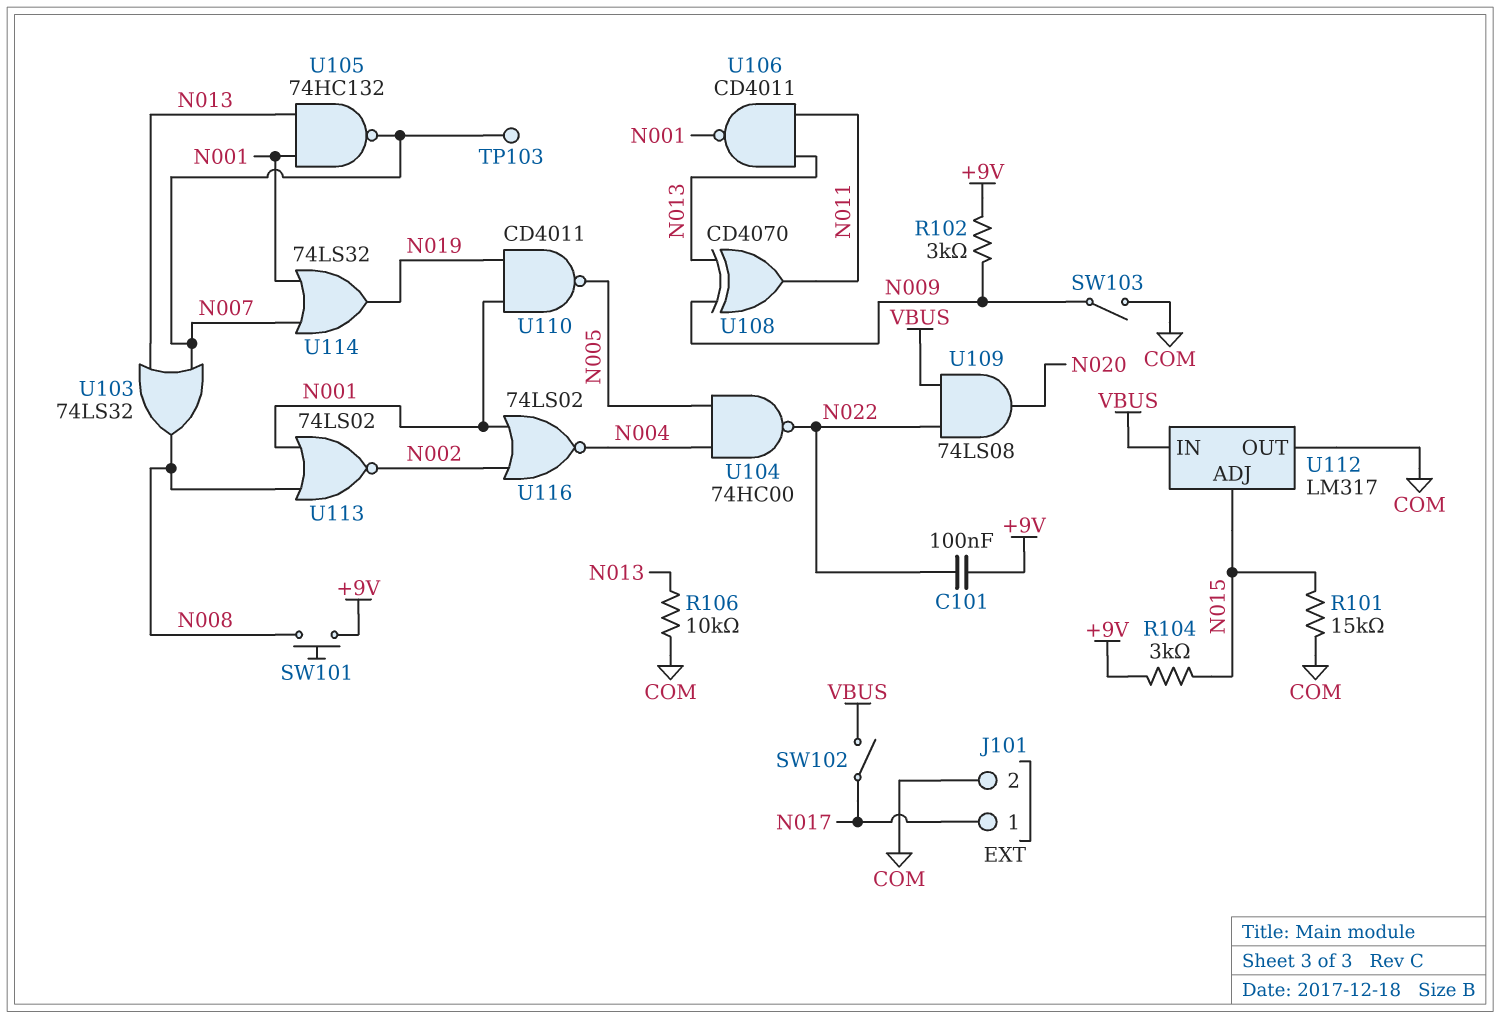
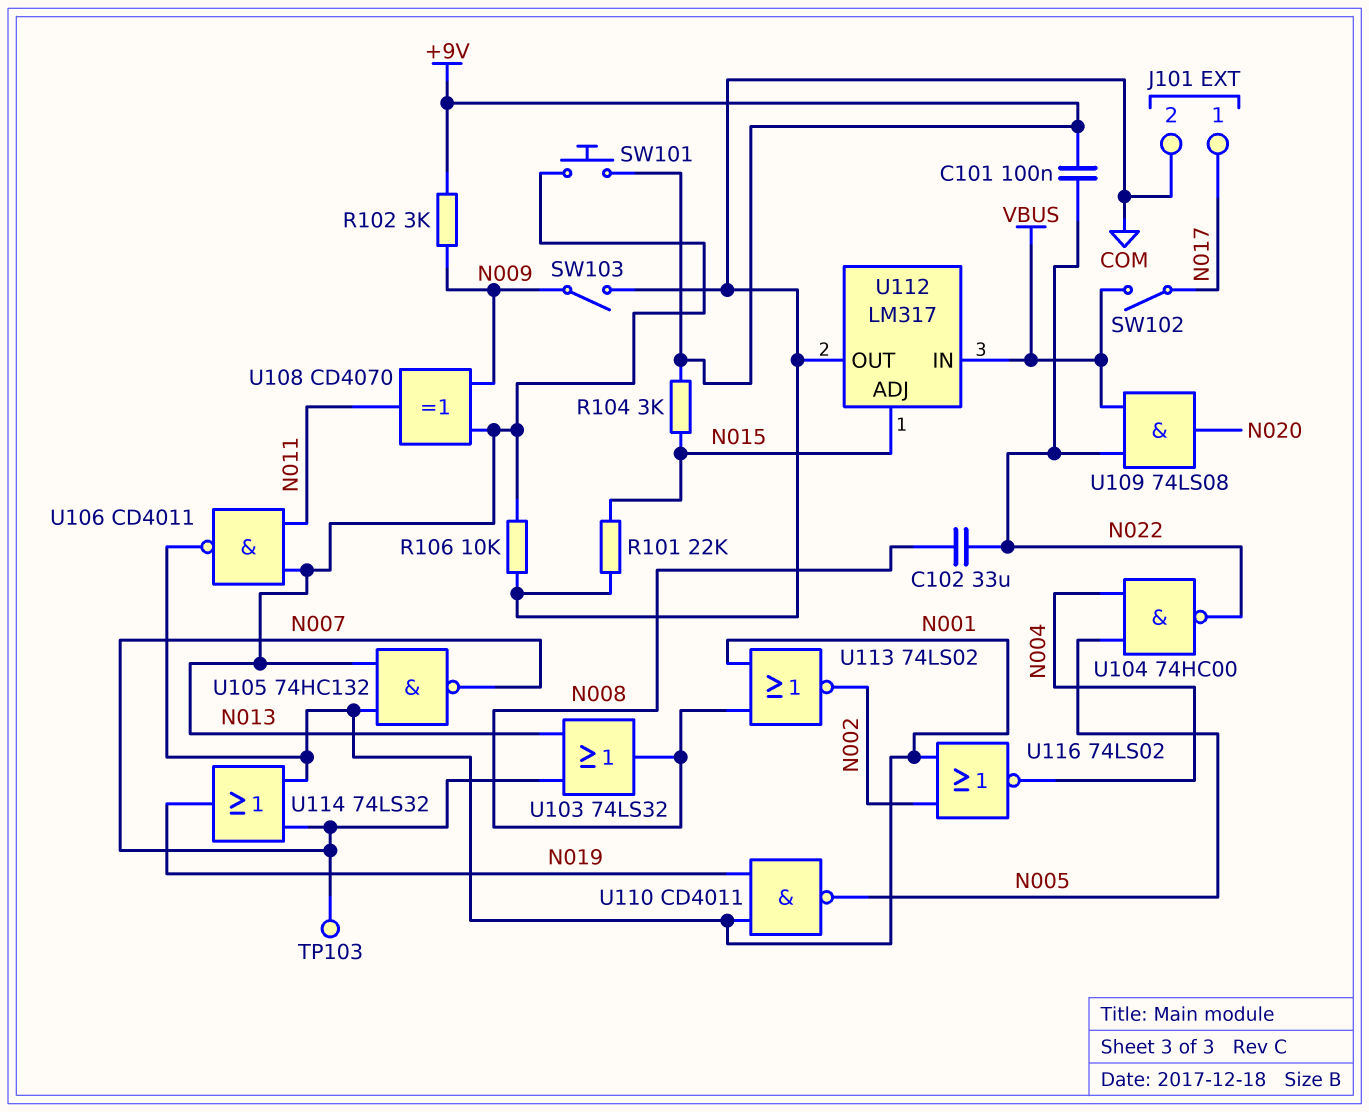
C102: none -> 33uF (N008, N022)
R101: 15k (COM, N015) -> 22k (COM, N015)
SW101: button (+9V, N008) -> button (+9V, N013)

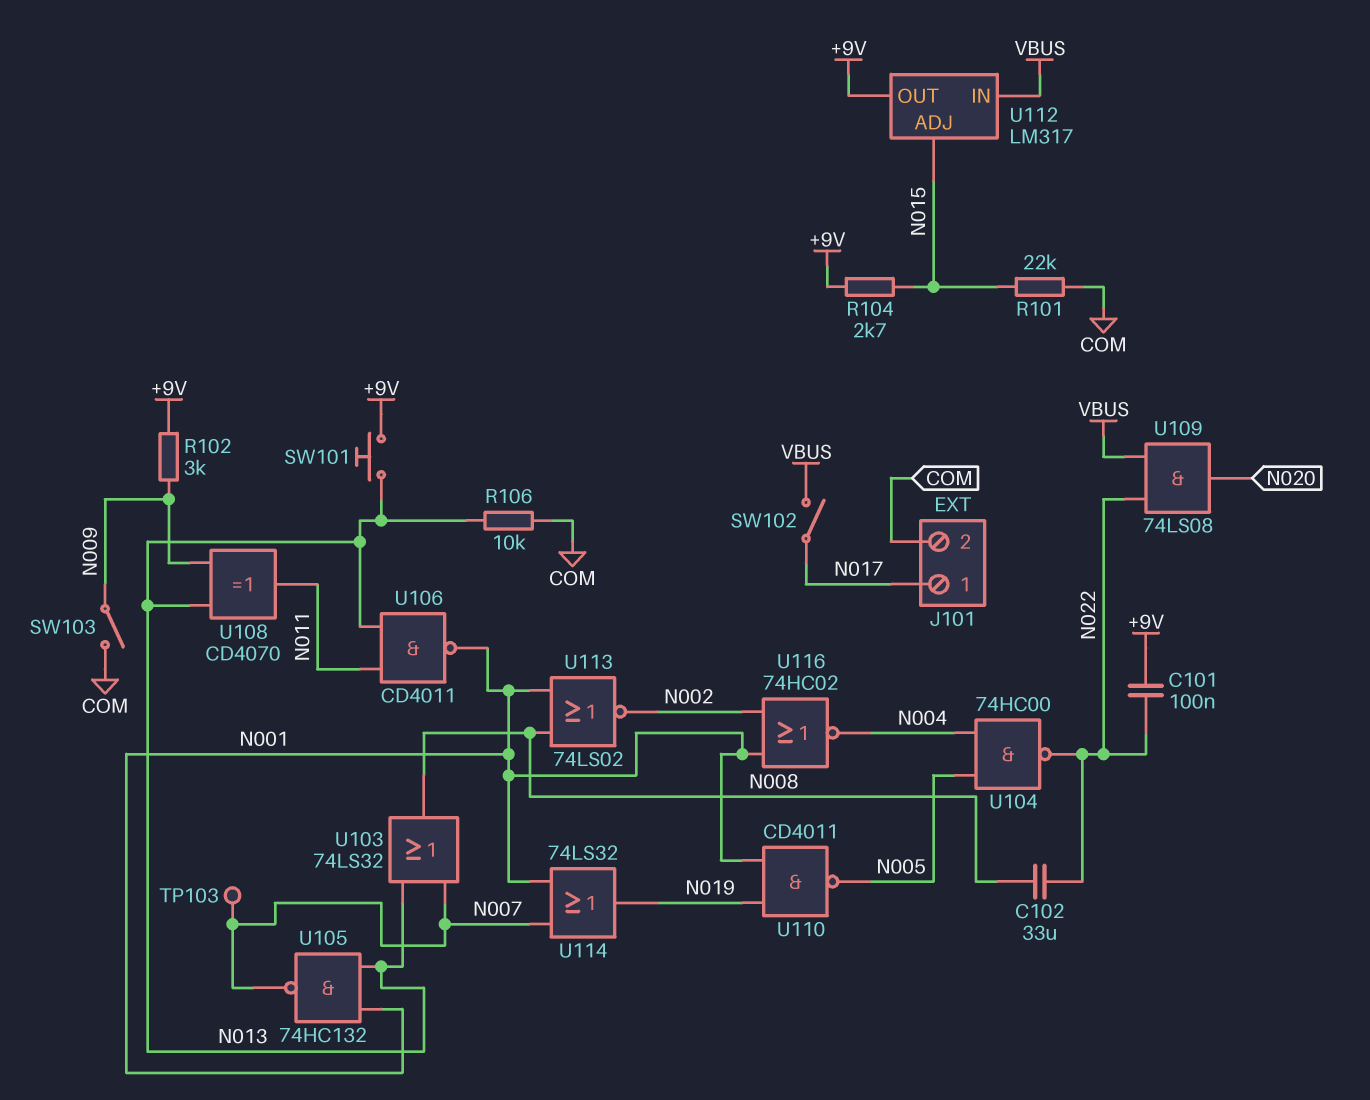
R104: 3k (+9V, N015) -> 2.7k (+9V, N015)
U112 pin OUT: COM -> +9V
U116: NOR 74LS02 (in N001, in N002, out N004) -> NOR 74HC02 (in N001, in N002, out N004)

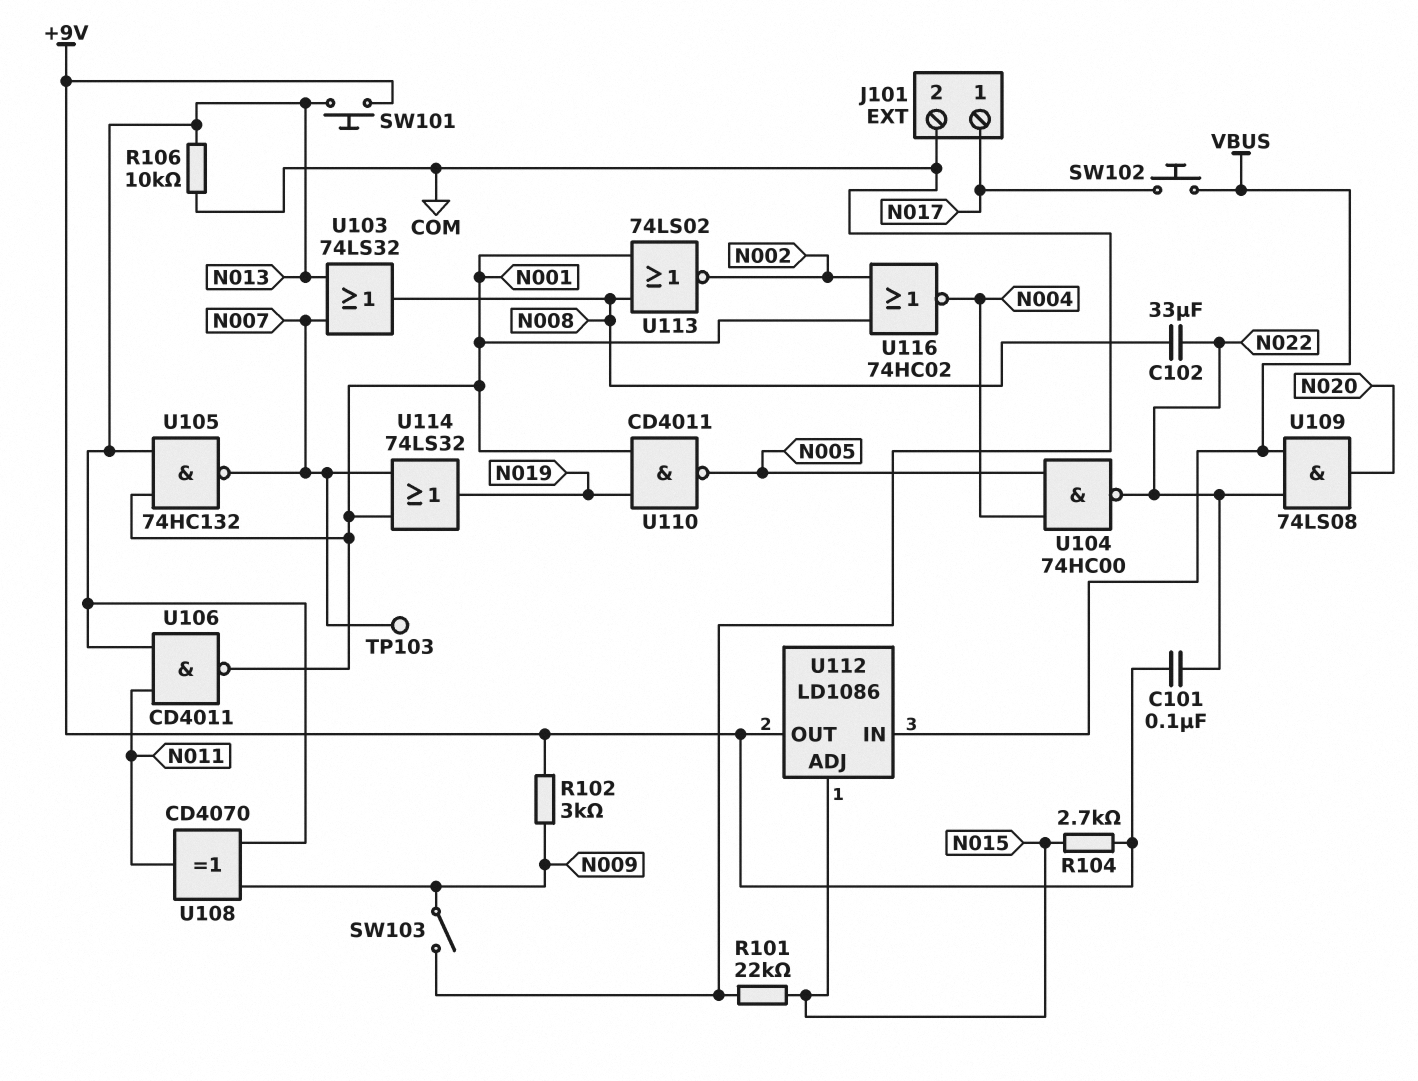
SW102: switch (N017, VBUS) -> button (N017, VBUS)
U112: LM317 -> LD1086

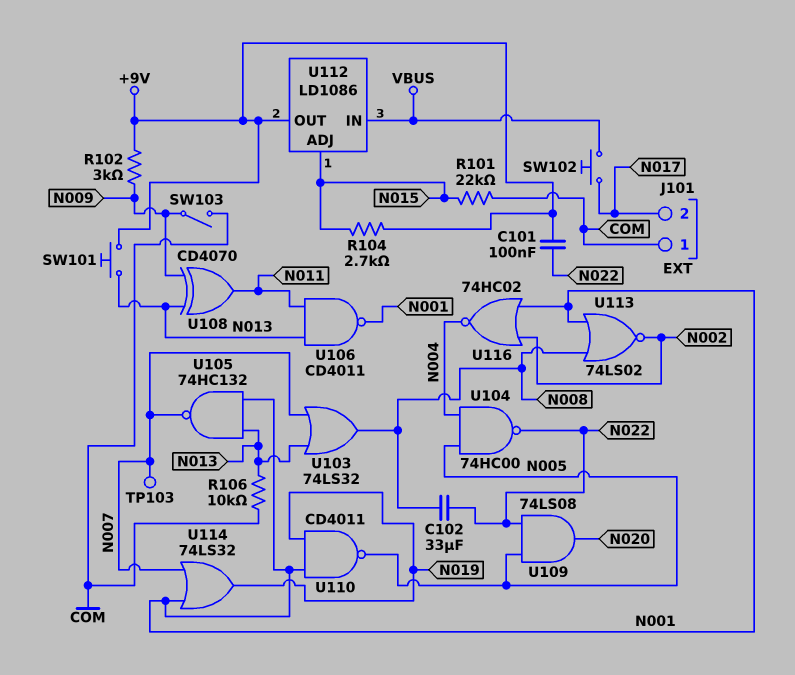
J101 pin 1: N017 -> COM
J101 pin 2: COM -> N017
U109: AND 74LS08 (in N022, in VBUS, out N020) -> AND 74LS08 (in N005, in N022, out N020)

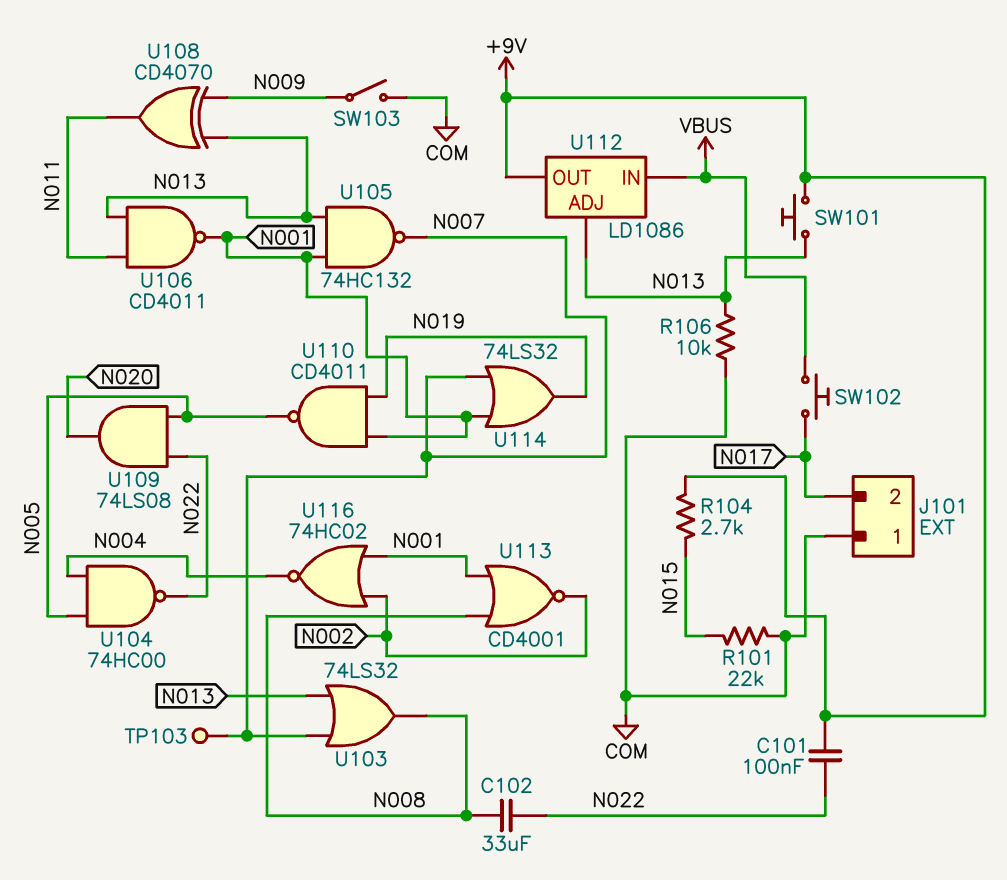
R102: 3k (+9V, N009) -> none
U112 pin ADJ: N015 -> N013
U113: NOR 74LS02 (in N001, in N008, out N002) -> NOR CD4001 (in N001, in N008, out N002)

